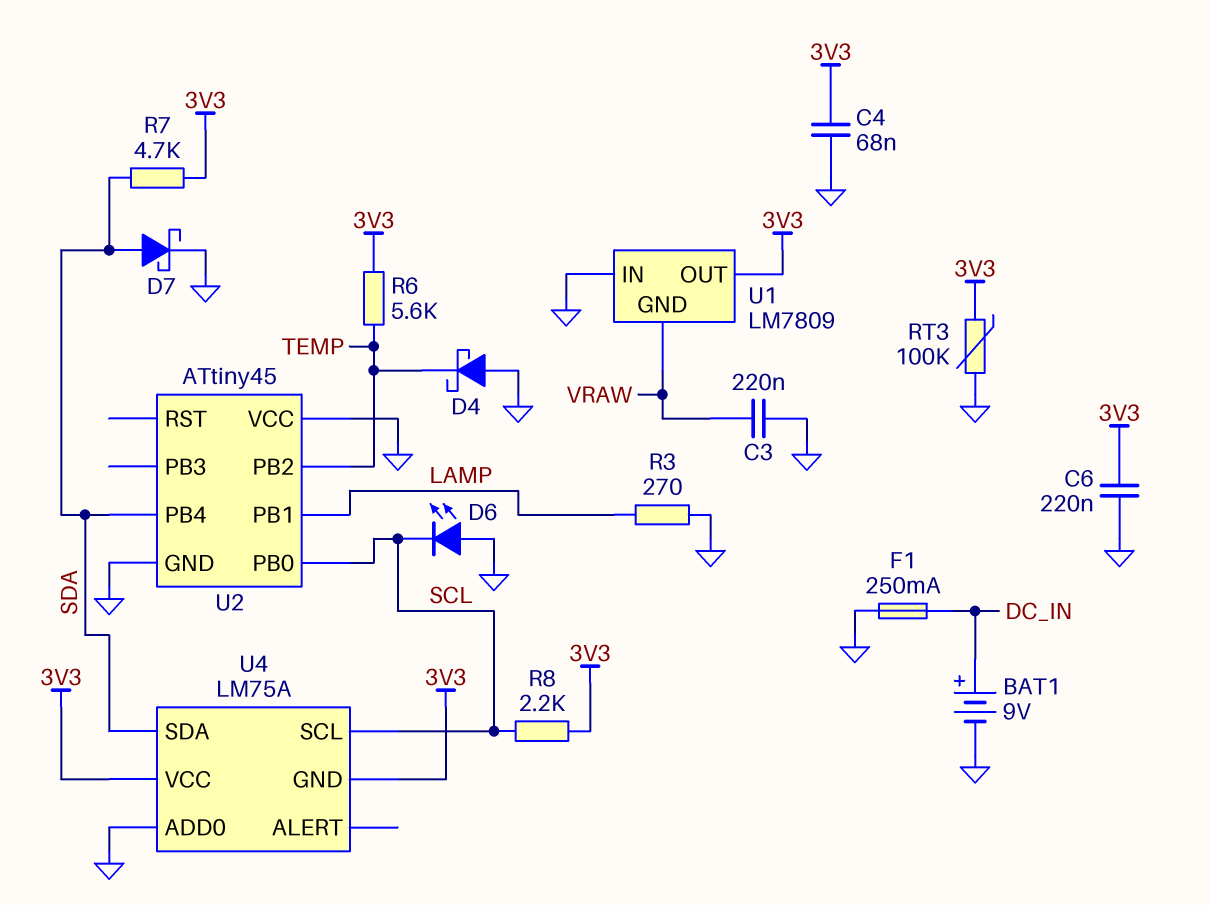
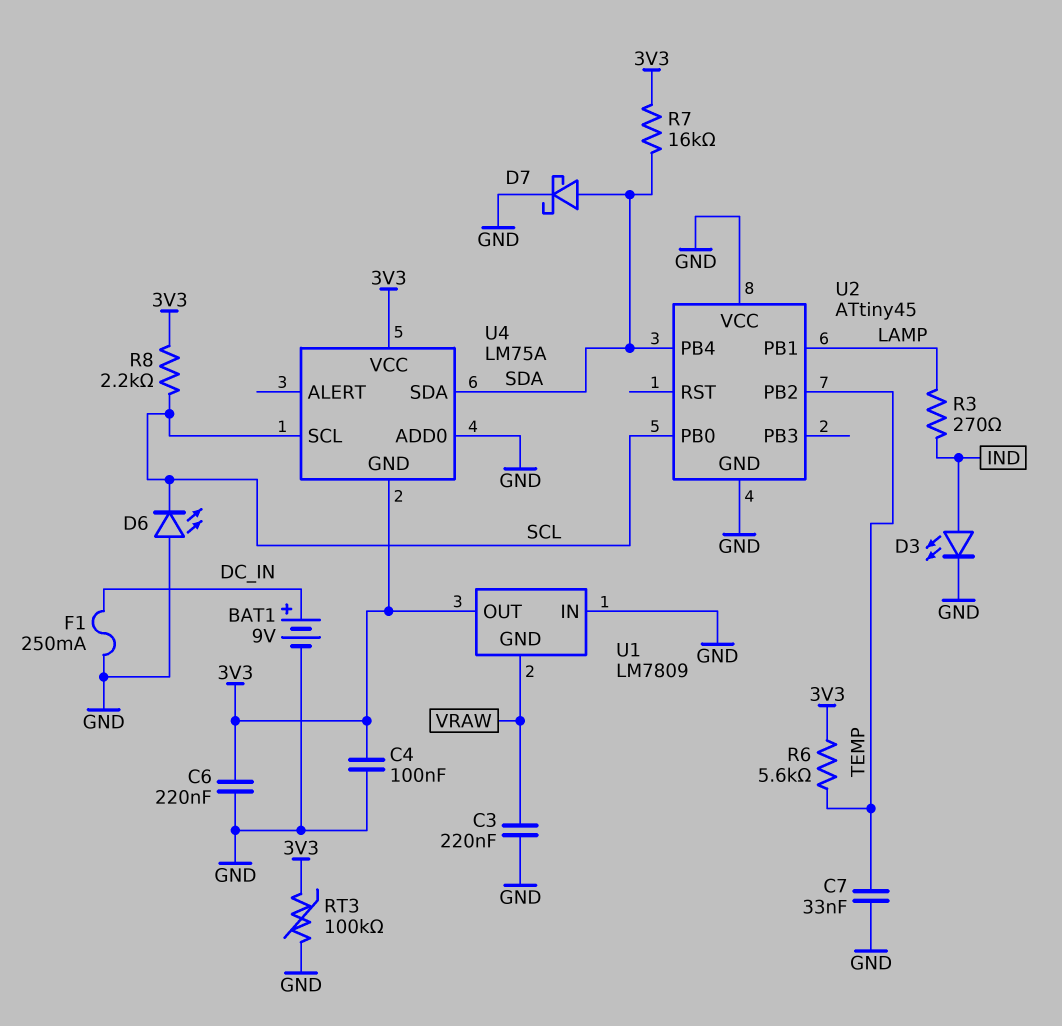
C4: 68nF (3V3, GND) -> 100nF (3V3, GND)
C7: none -> 33nF (GND, TEMP)
D3: none -> LED (A IND, K GND)
D4: schottky (A GND, K TEMP) -> none
R3: 270 (GND, LAMP) -> 270 (IND, LAMP)
R7: 4.7k (3V3, SDA) -> 16k (3V3, SDA)

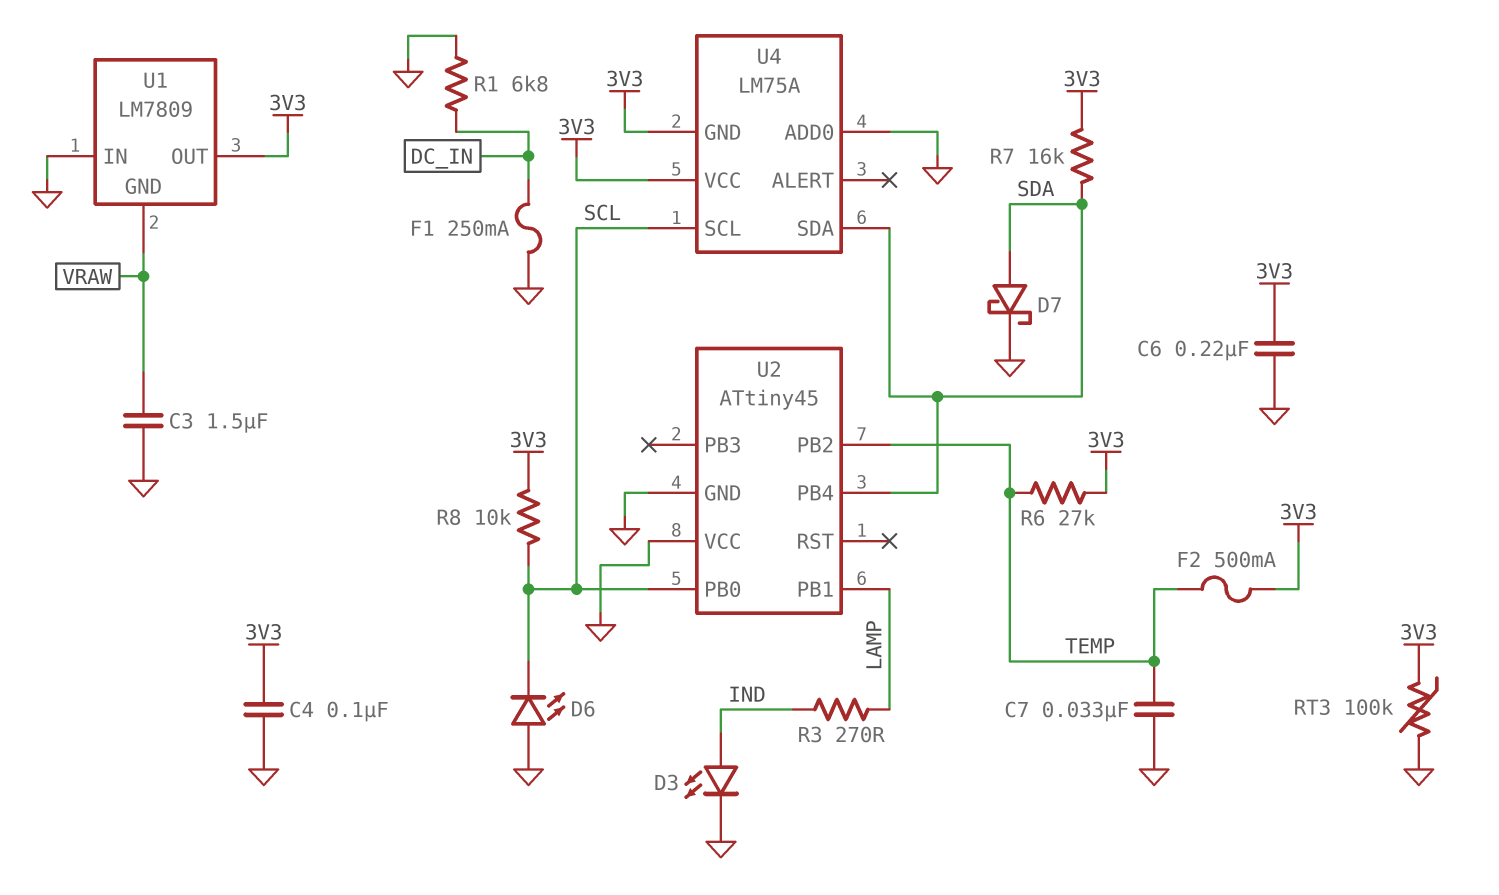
BAT1: 9V (plus DC_IN, minus GND) -> none
C3: 220nF (GND, VRAW) -> 1.5uF (GND, VRAW)
F2: none -> 500mA (3V3, TEMP)
R1: none -> 6.8k (DC_IN, GND)
R6: 5.6k (3V3, TEMP) -> 27k (3V3, TEMP)
R8: 2.2k (3V3, SCL) -> 10k (3V3, SCL)

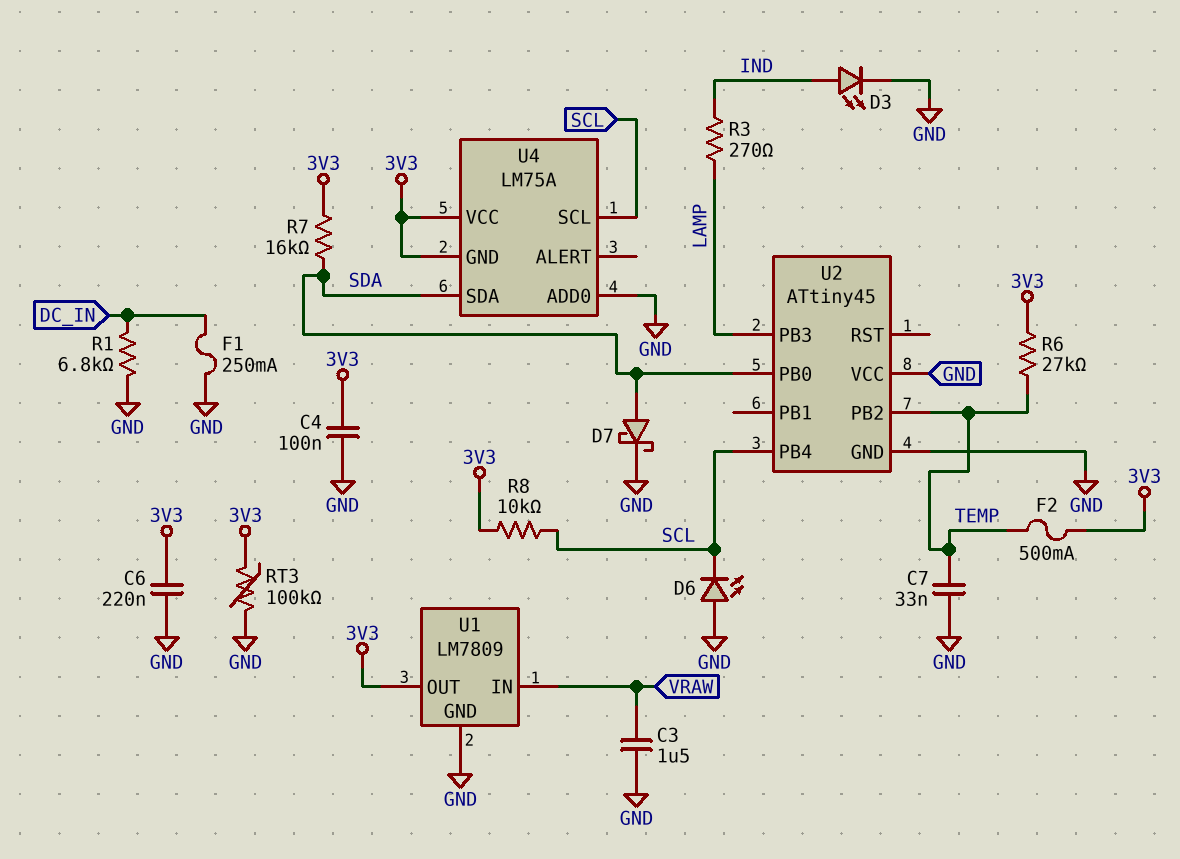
U1 pin GND: VRAW -> GND
U1 pin IN: GND -> VRAW
U2 pin PB0: SCL -> SDA
U2 pin PB1: LAMP -> none
U2 pin PB3: none -> LAMP
U2 pin PB4: SDA -> SCL

